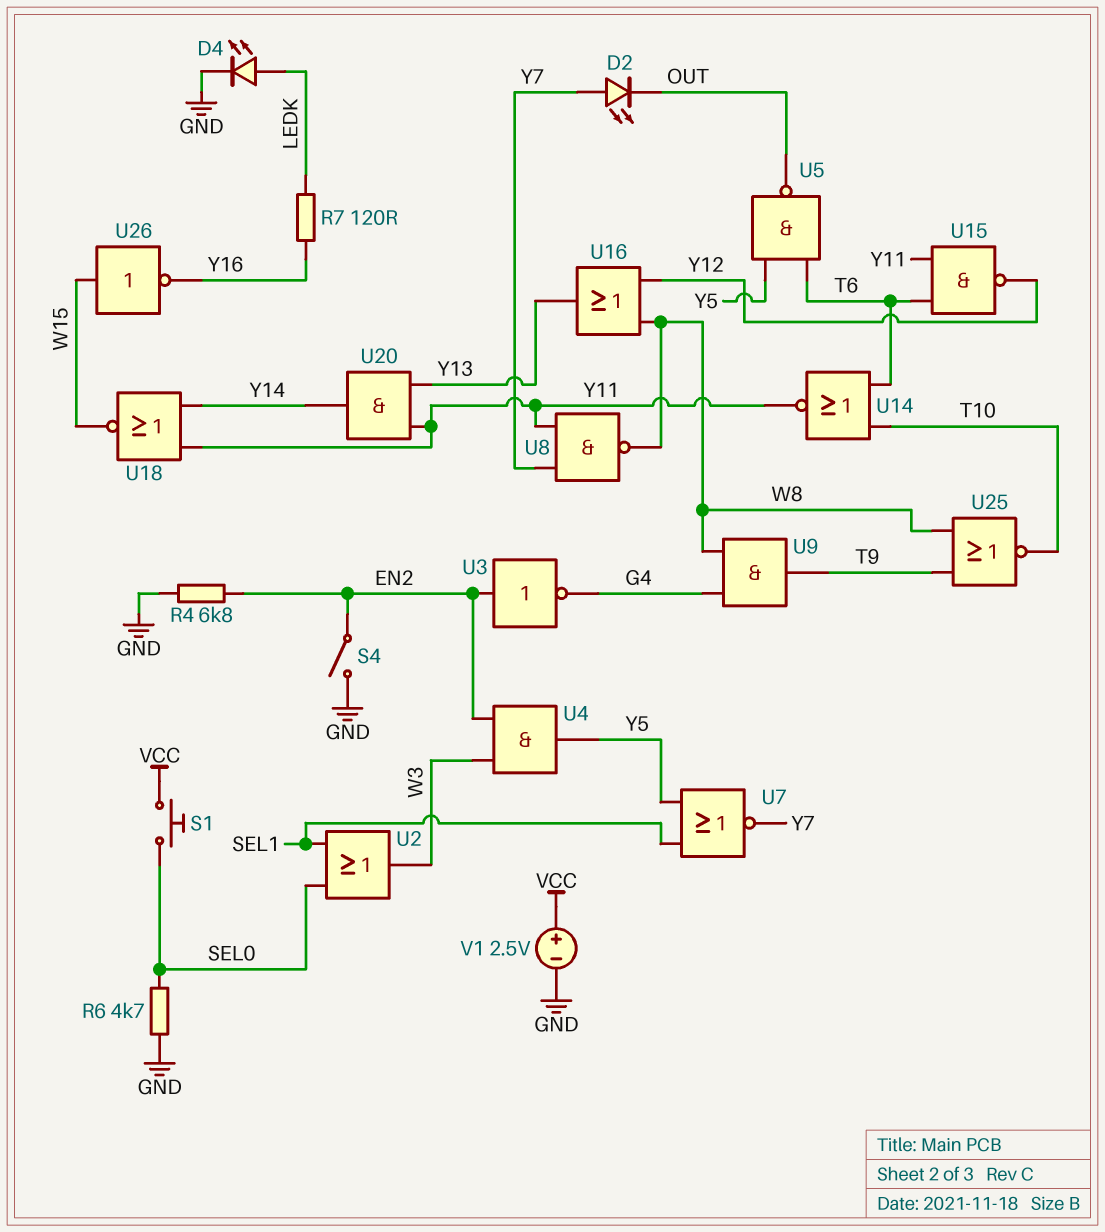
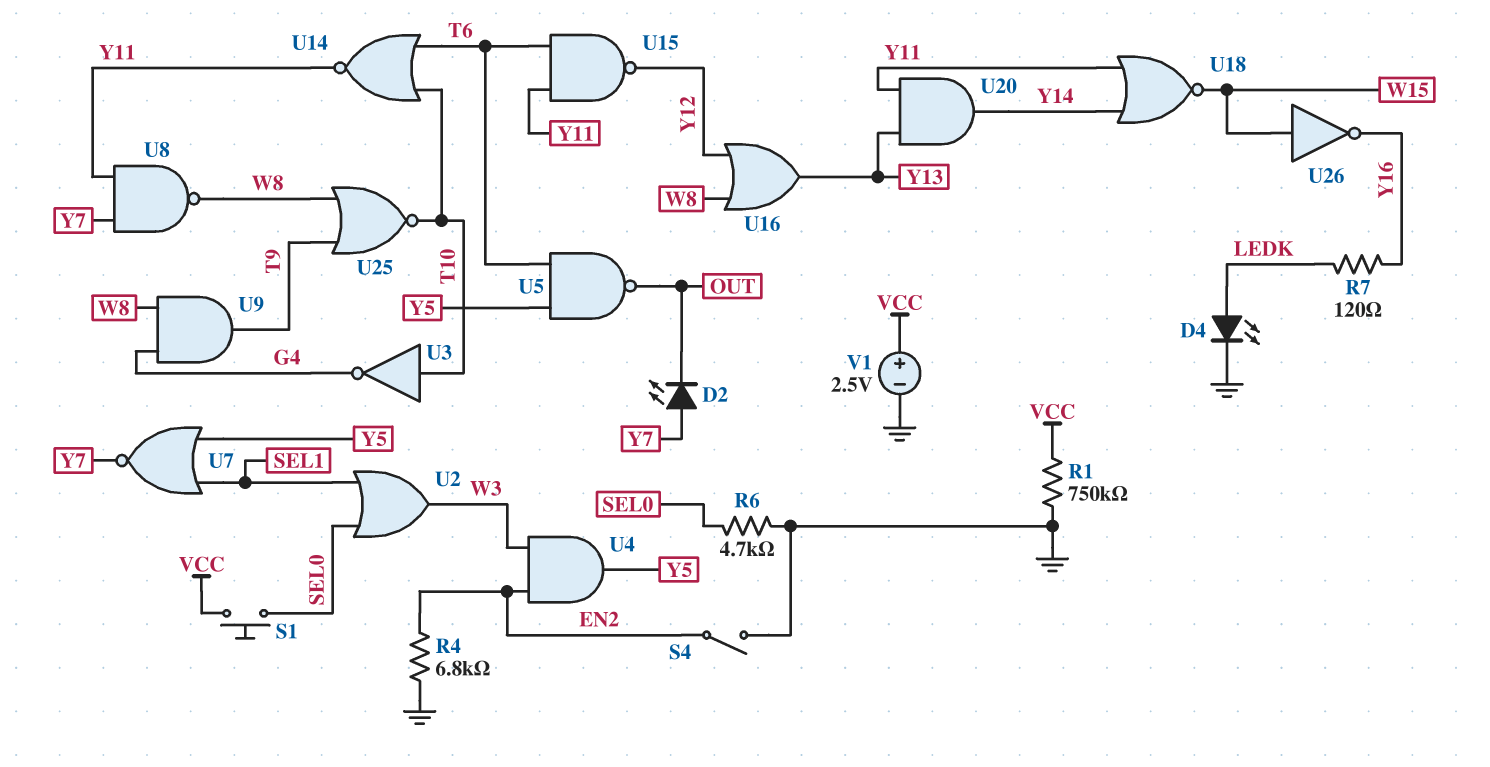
R1: none -> 750k (GND, VCC)
U3: NOT (in EN2, out G4) -> NOT (in T10, out G4)

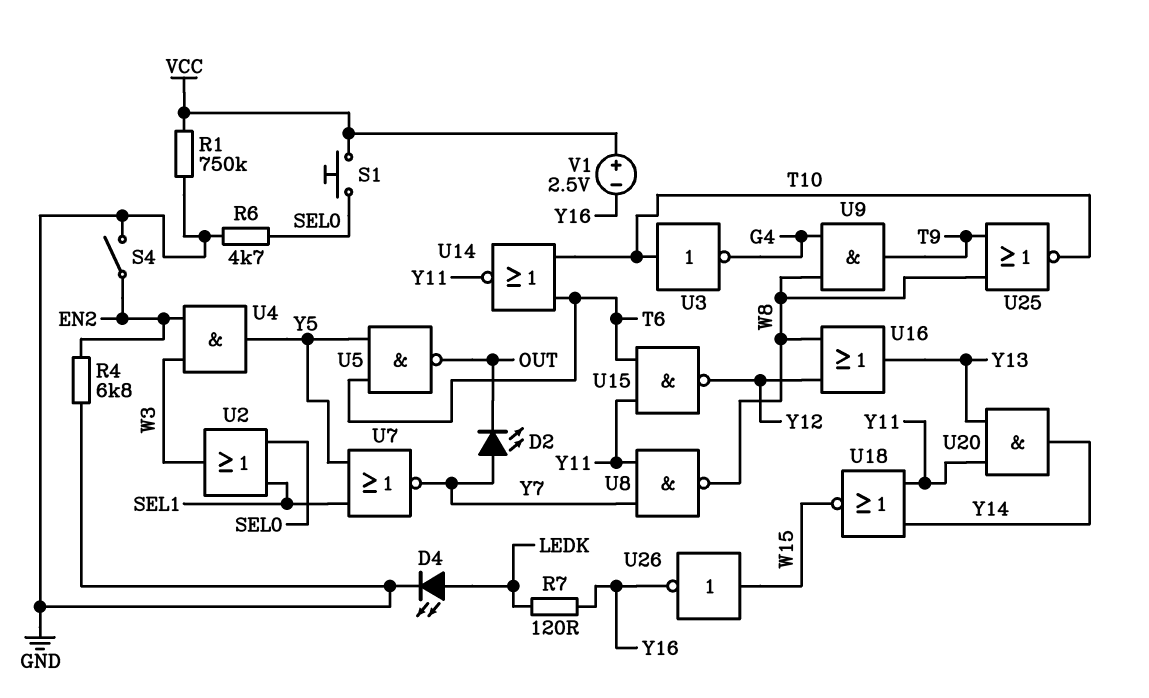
V1: 2.5V (plus VCC, minus GND) -> 2.5V (plus VCC, minus Y16)

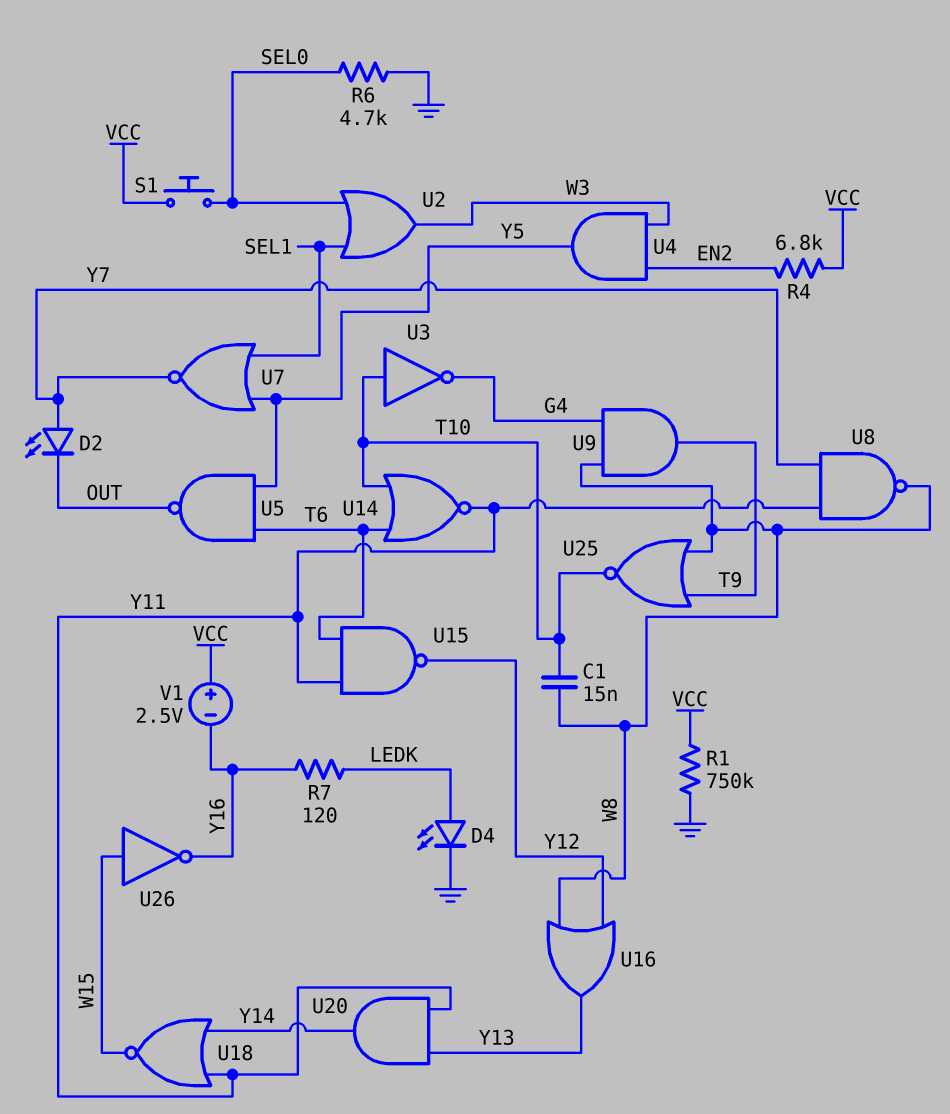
C1: none -> 15nF (T10, W8)
R4: 6.8k (EN2, GND) -> 6.8k (EN2, VCC)
S4: switch (EN2, GND) -> none

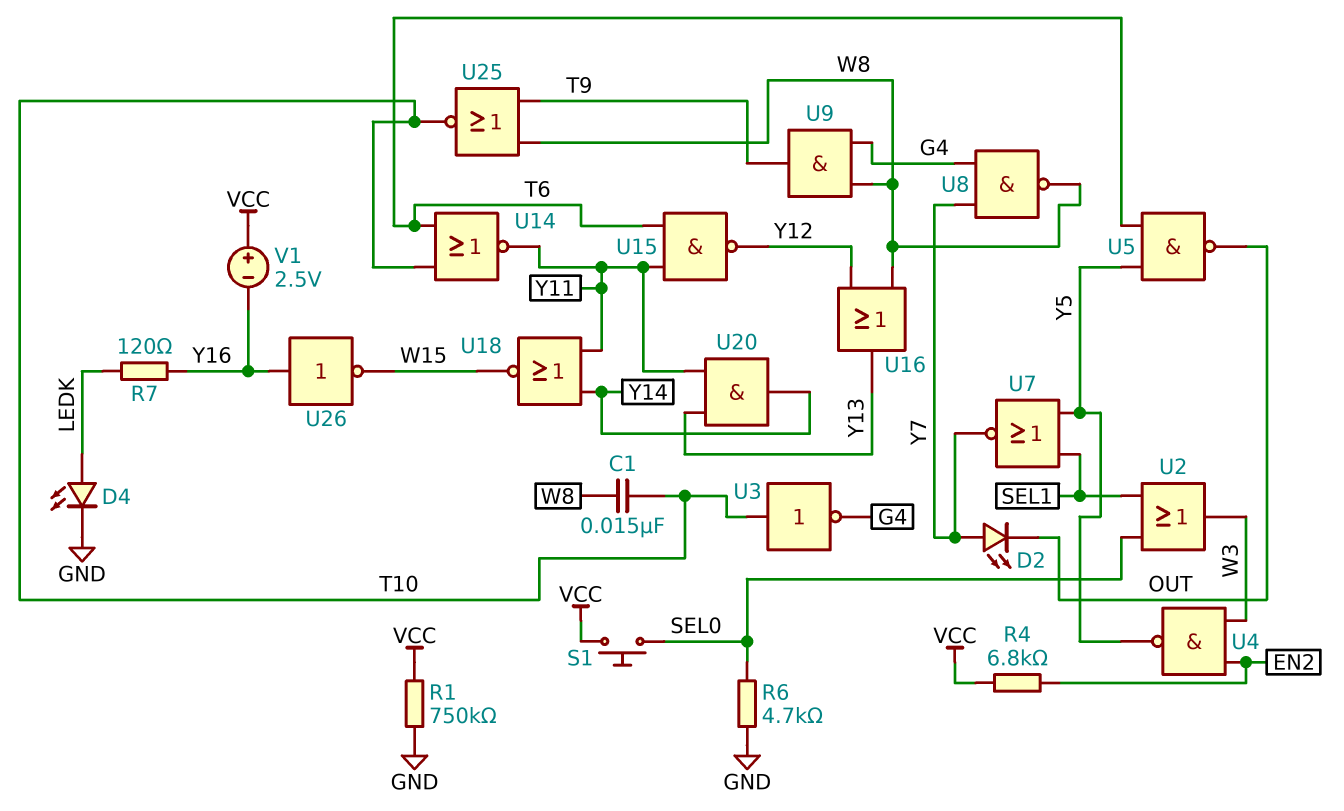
U4: AND (in EN2, in W3, out Y5) -> NAND (in EN2, in W3, out Y5)
U8: NAND (in Y7, in Y11, out W8) -> NAND (in G4, in Y7, out W8)
U26: NOT (in W15, out Y16) -> NOT (in Y16, out W15)

